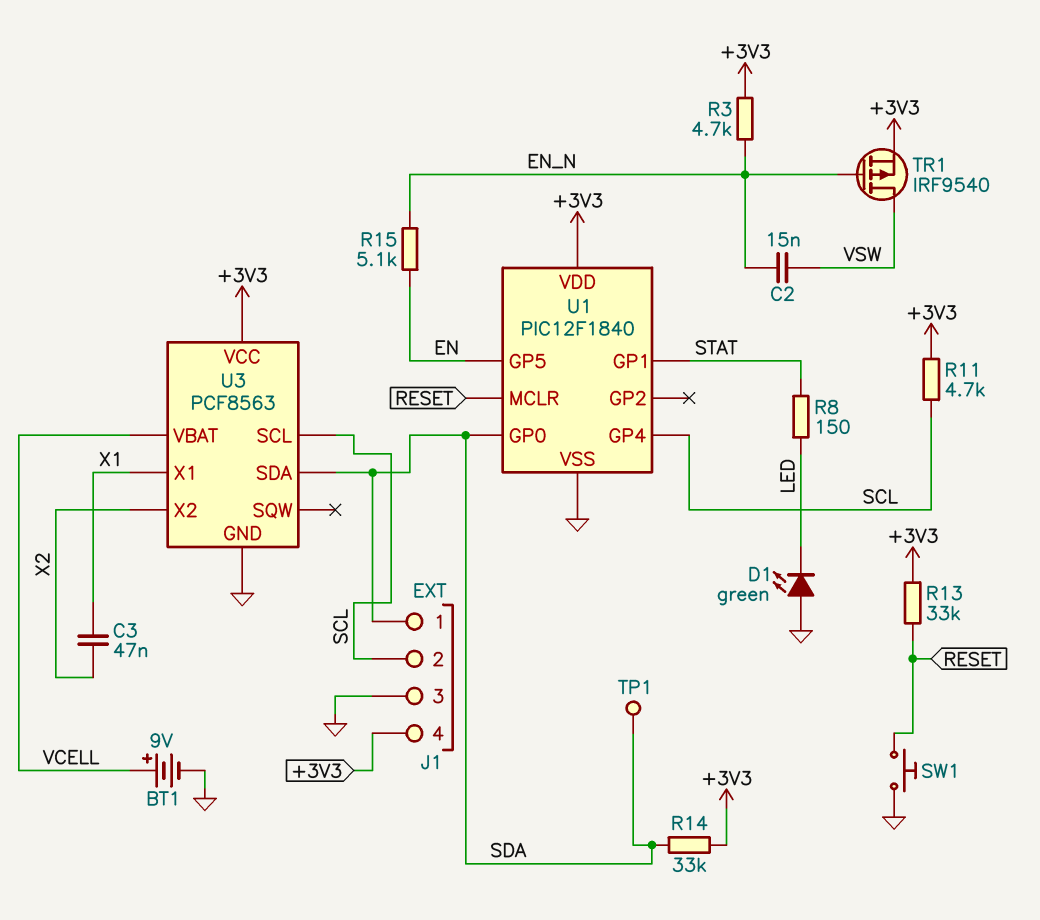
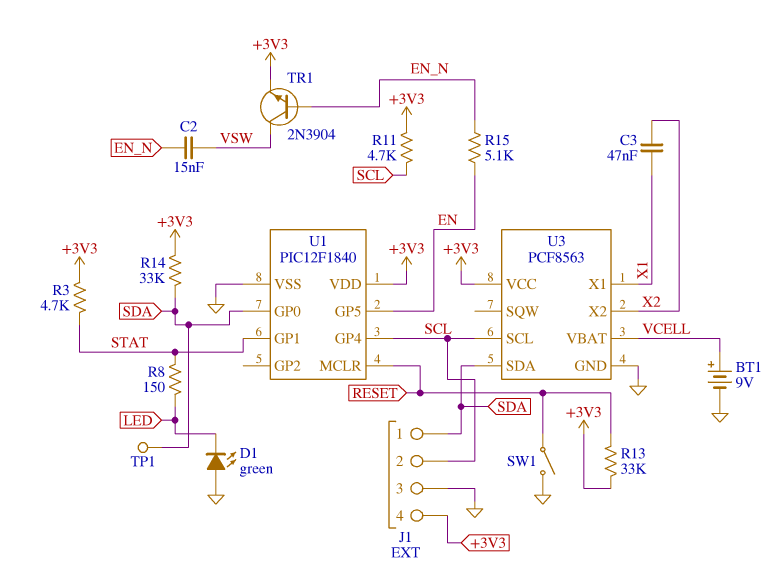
R3: 4.7k (+3V3, EN_N) -> 4.7k (+3V3, STAT)
SW1: button (GND, RESET) -> switch (GND, RESET)
TR1: PMOS IRF9540 (G EN_N, D VSW, S +3V3) -> NPN 2N3904 (B EN_N, C VSW, E +3V3)

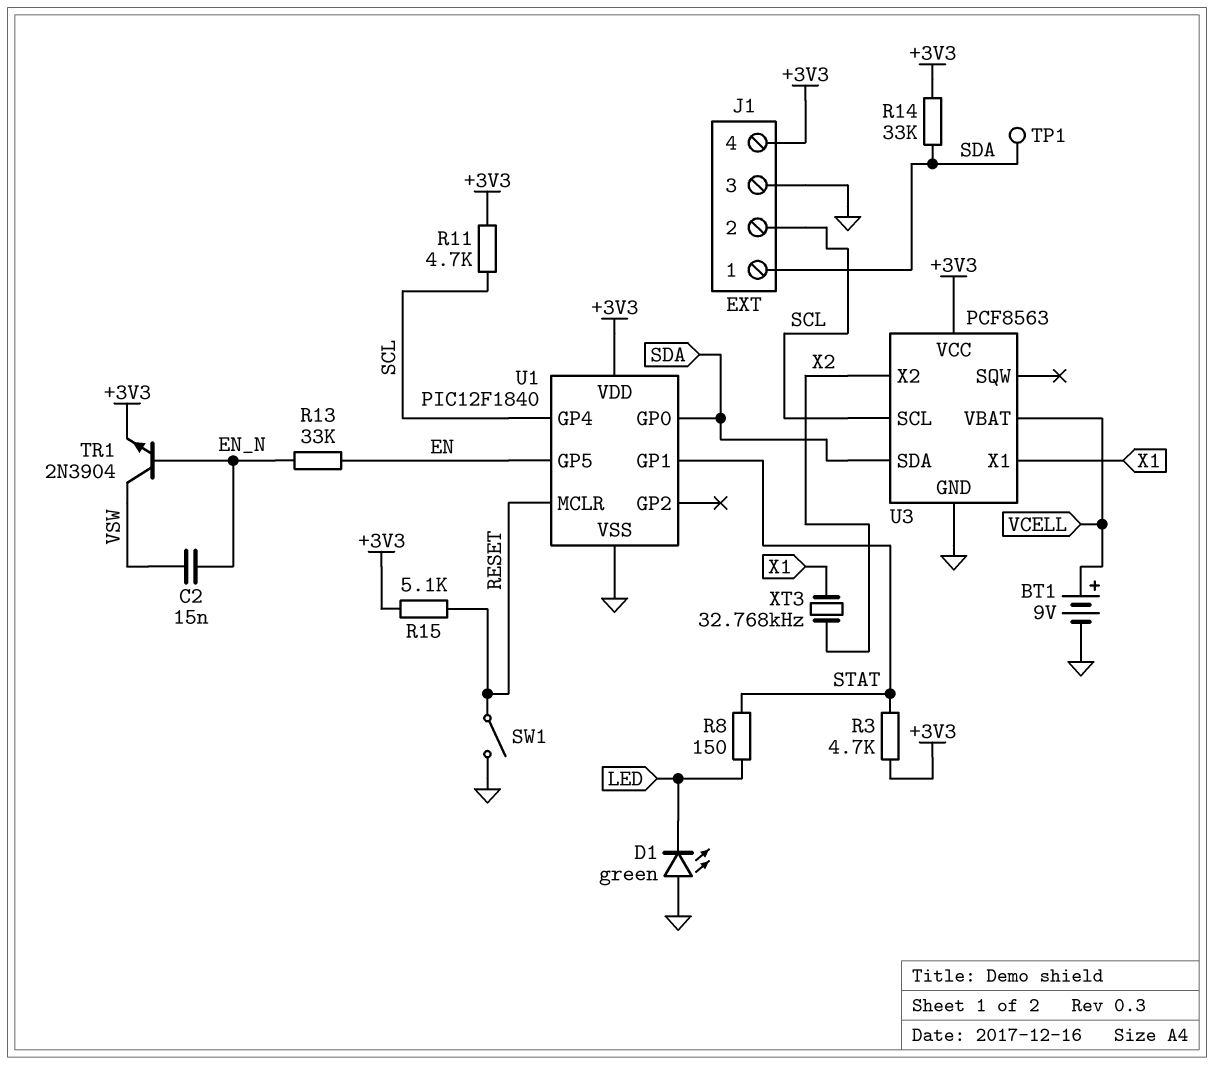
C3: 47nF (X1, X2) -> none
R13: 33k (+3V3, RESET) -> 33k (EN, EN_N)
R15: 5.1k (EN, EN_N) -> 5.1k (+3V3, RESET)
XT3: none -> 32.768kHz (X1, X2)

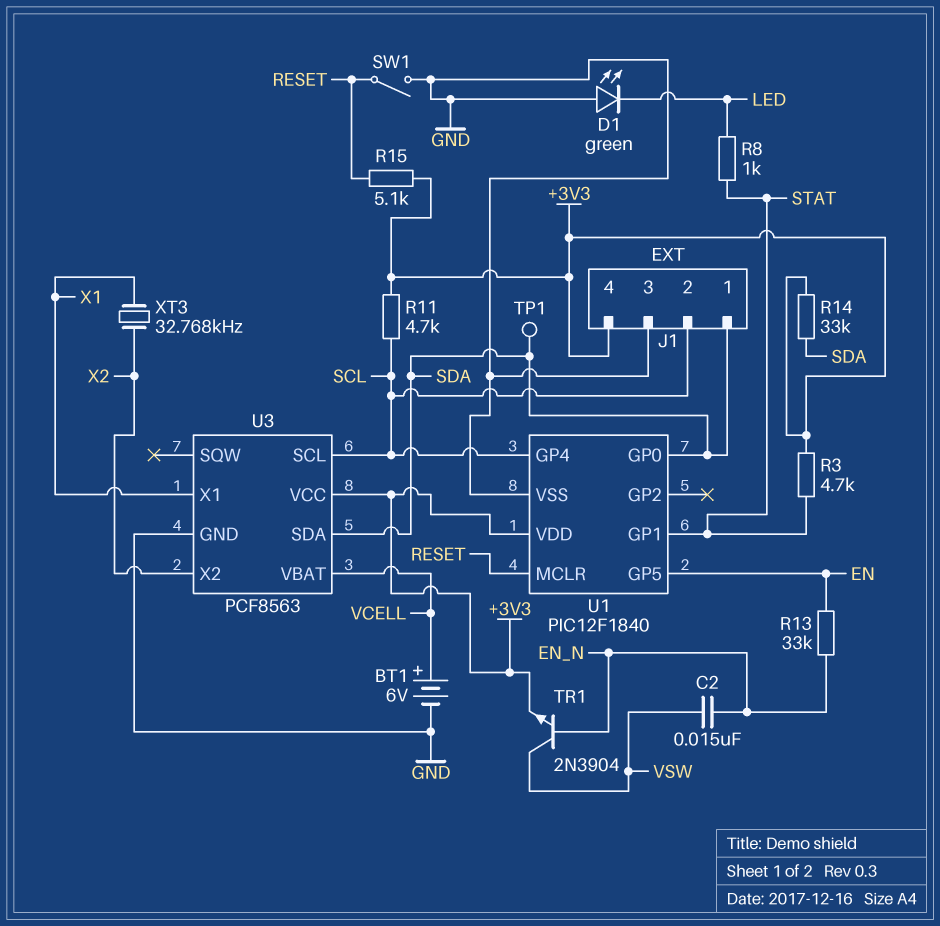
BT1: 9V (plus VCELL, minus GND) -> 6V (plus VCELL, minus GND)
R8: 150 (LED, STAT) -> 1k (LED, STAT)

